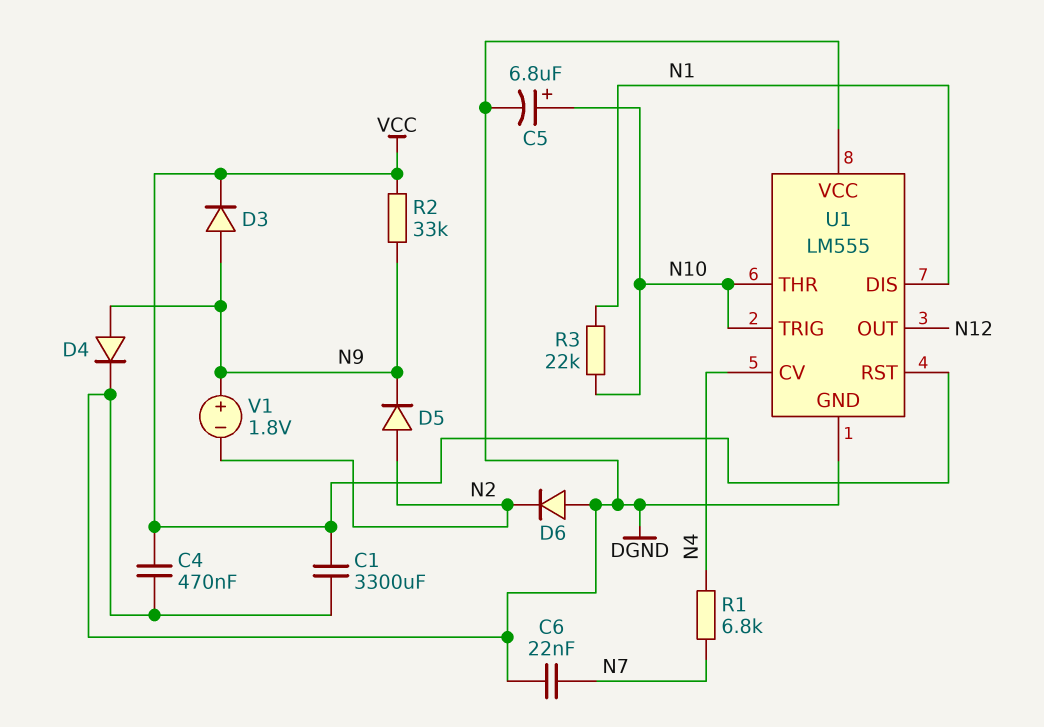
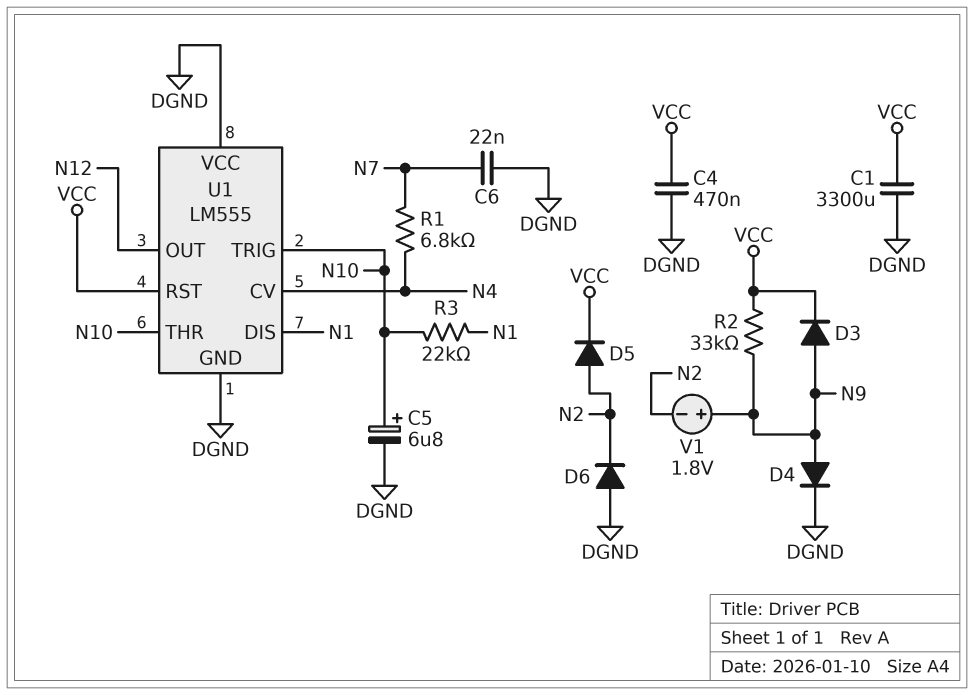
D5: diode (A N2, K N9) -> diode (A N2, K VCC)

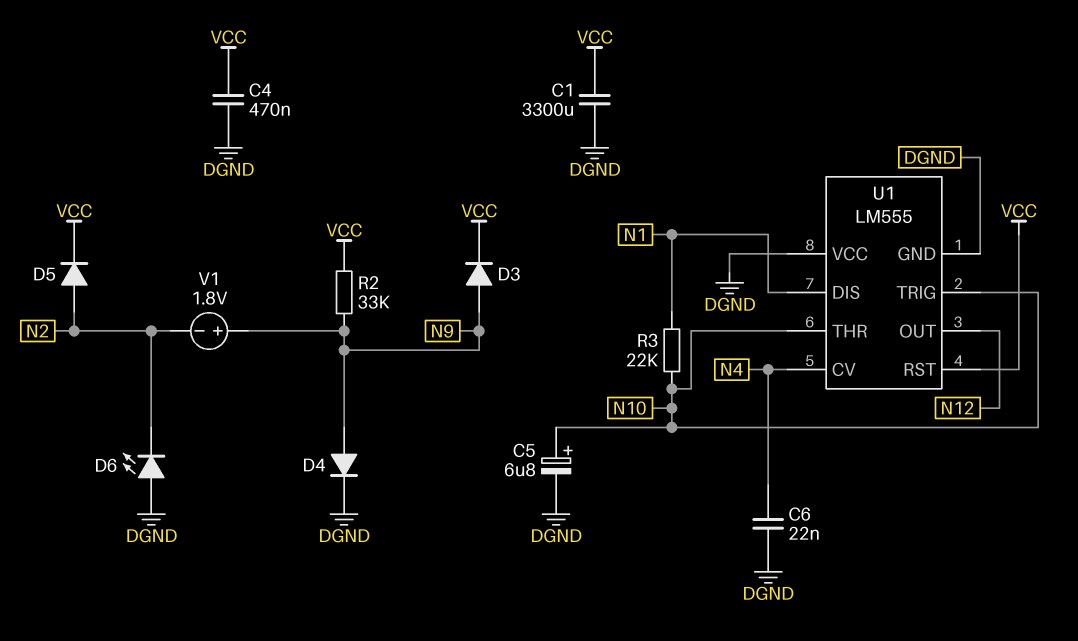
C6: 22nF (DGND, N7) -> 22nF (DGND, N4)
D6: diode (A DGND, K N2) -> LED (A DGND, K N2)
R1: 6.8k (N4, N7) -> none

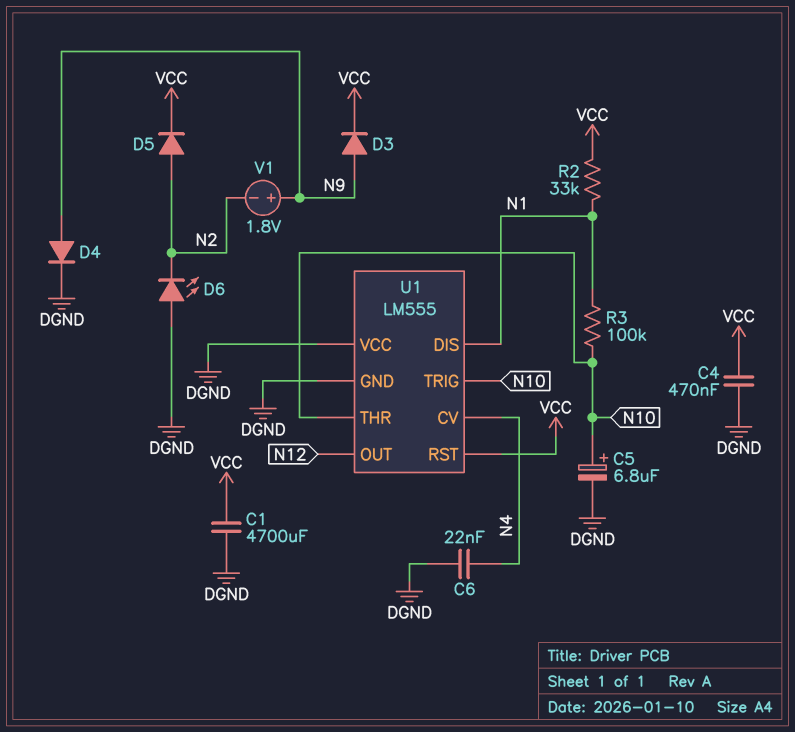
C1: 3300uF (DGND, VCC) -> 4700uF (DGND, VCC)
R2: 33k (N9, VCC) -> 33k (N1, VCC)
R3: 22k (N1, N10) -> 100k (N1, N10)

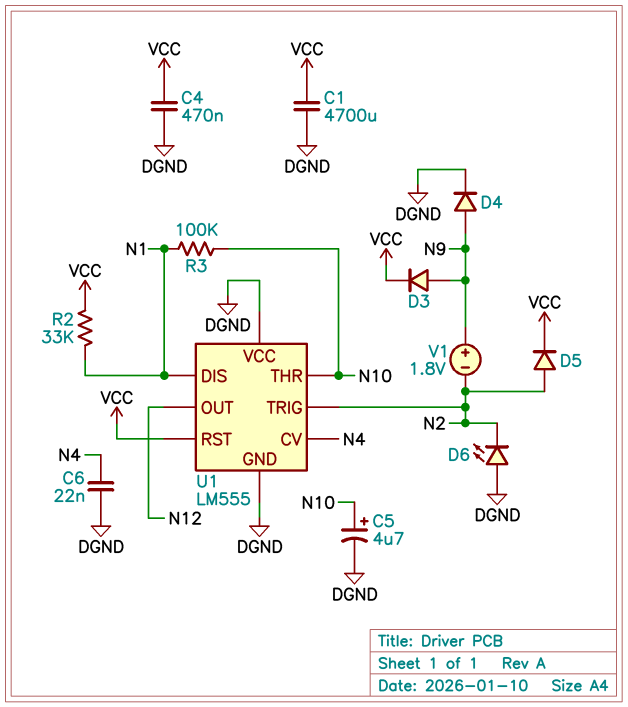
C5: 6.8uF (plus N10, minus DGND) -> 4.7uF (plus N10, minus DGND)
U1 pin TRIG: N10 -> N2

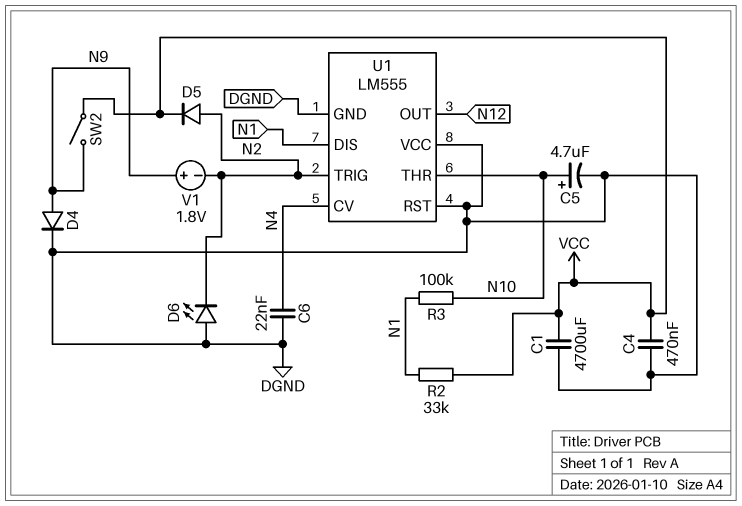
D3: diode (A N9, K VCC) -> none
SW2: none -> switch (N9, VCC)
U1 pin RST: VCC -> DGND

